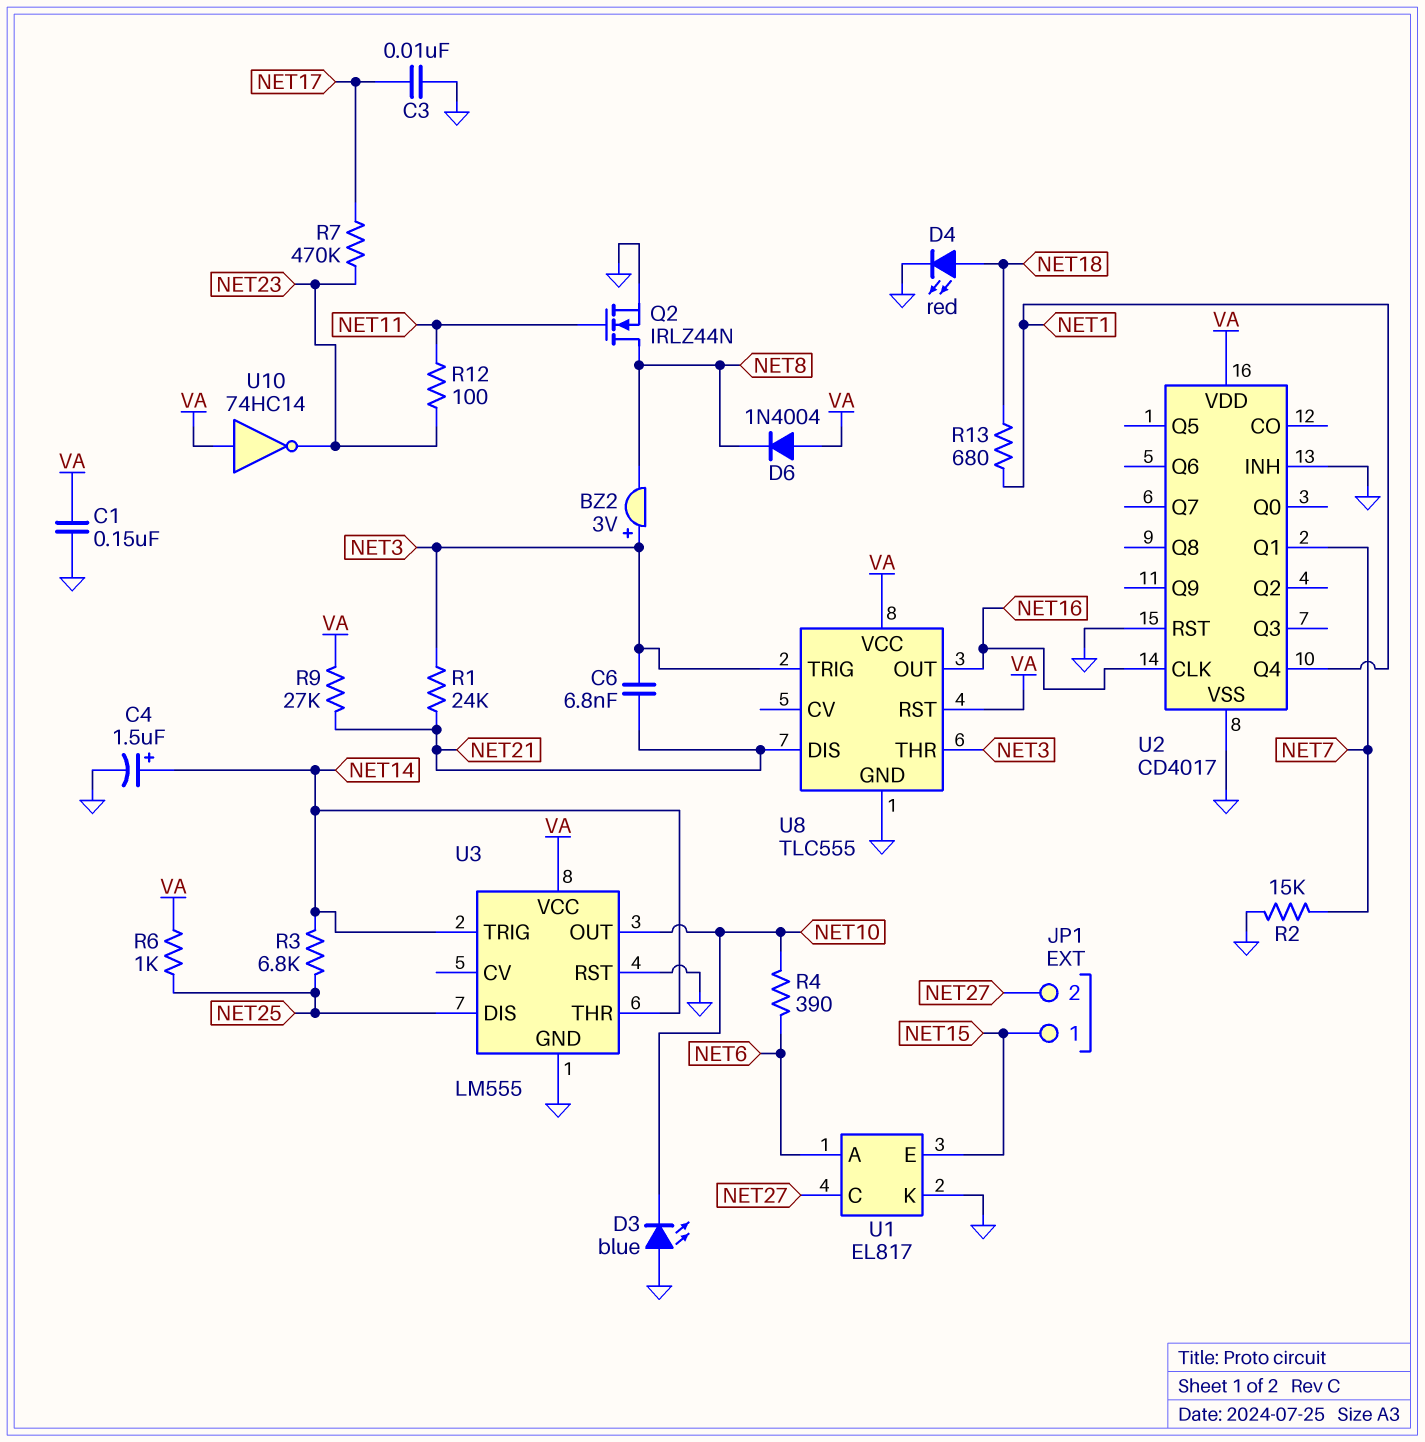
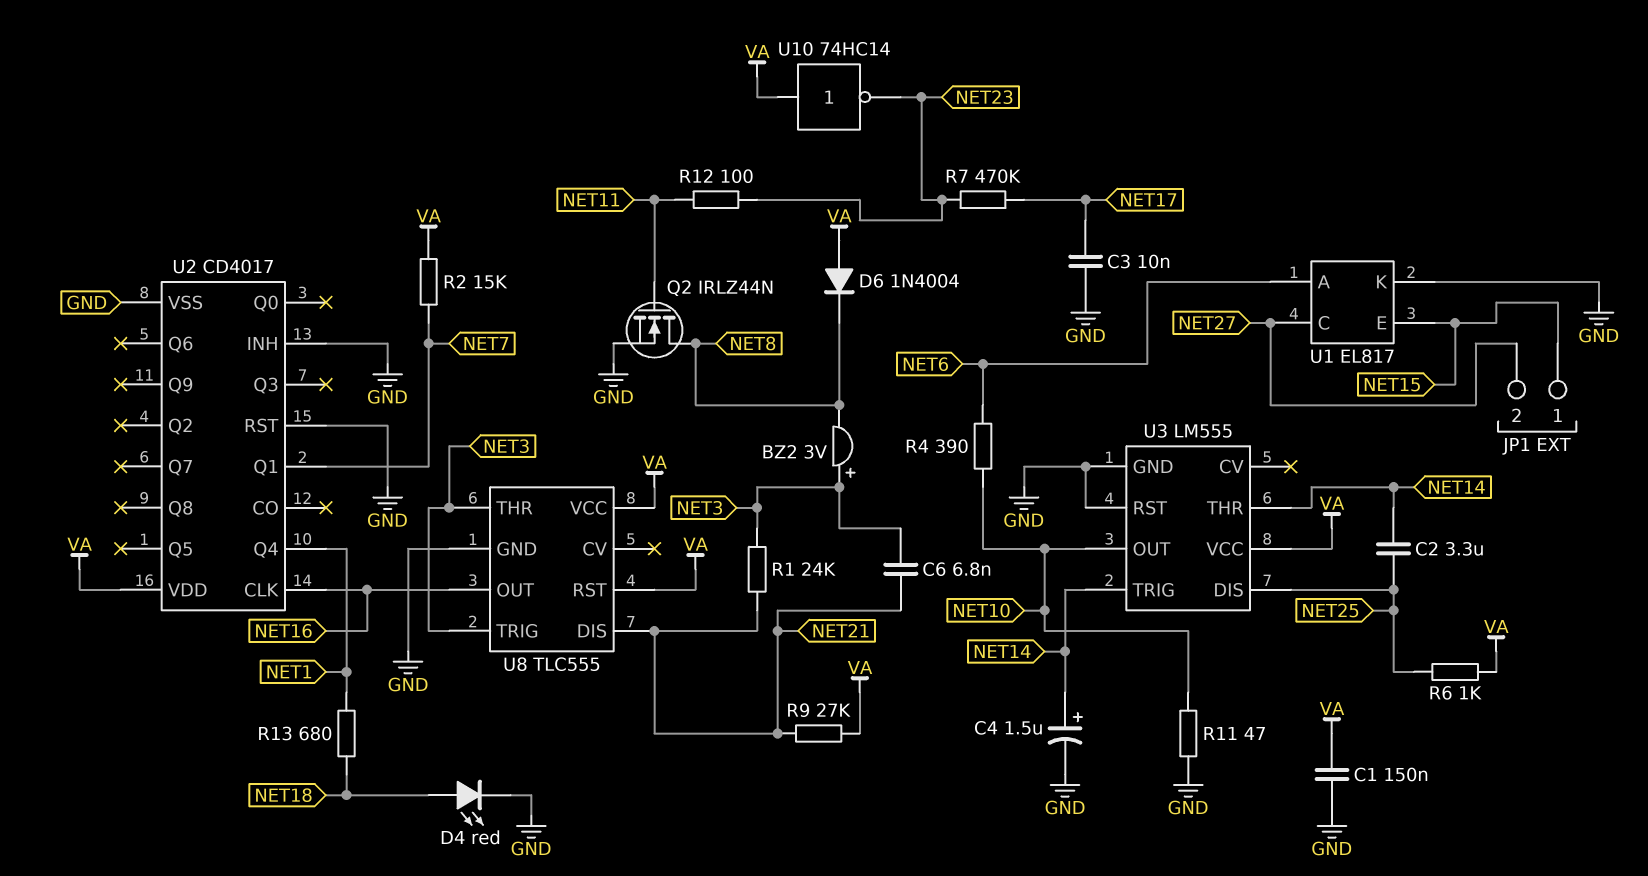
C2: none -> 3.3uF (NET14, NET25)
D3: LED blue (A GND, K NET10) -> none
R2: 15k (GND, NET7) -> 15k (NET7, VA)
R3: 6.8k (NET14, NET25) -> none
R11: none -> 47 (GND, NET10)

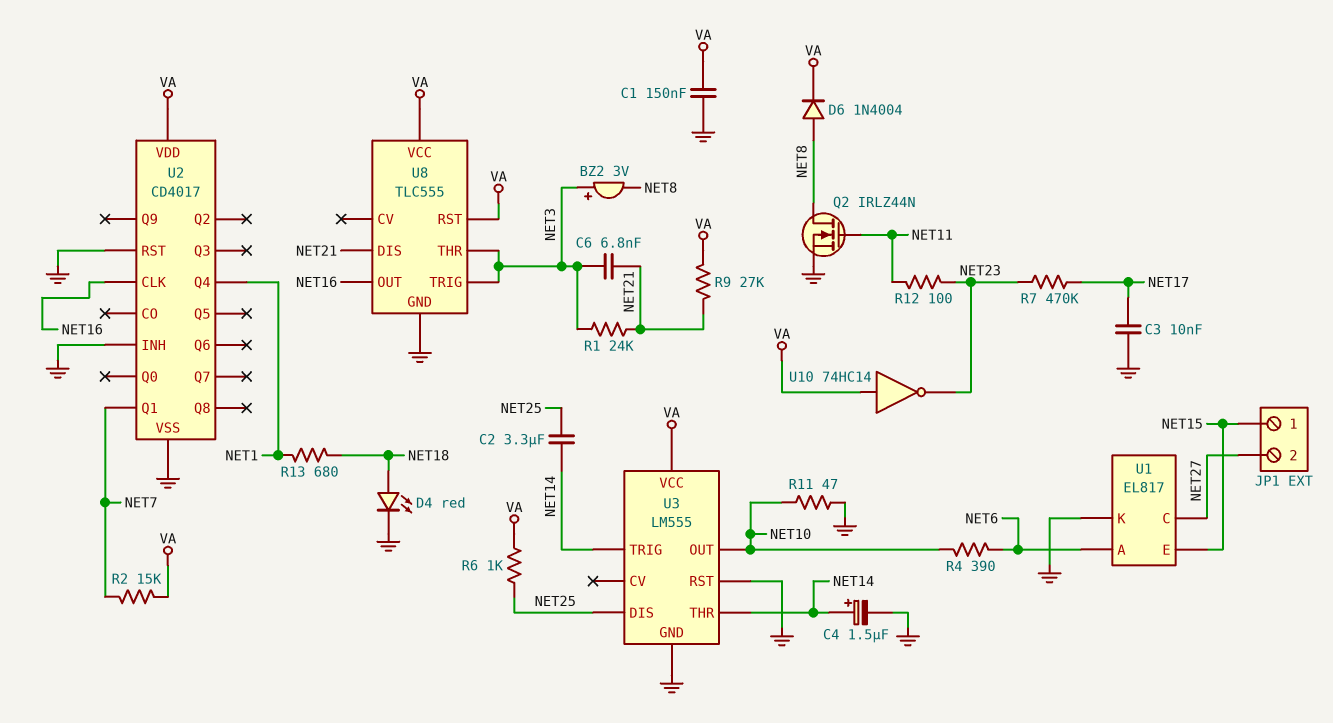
D6: diode 1N4004 (A VA, K NET8) -> diode 1N4004 (A NET8, K VA)

